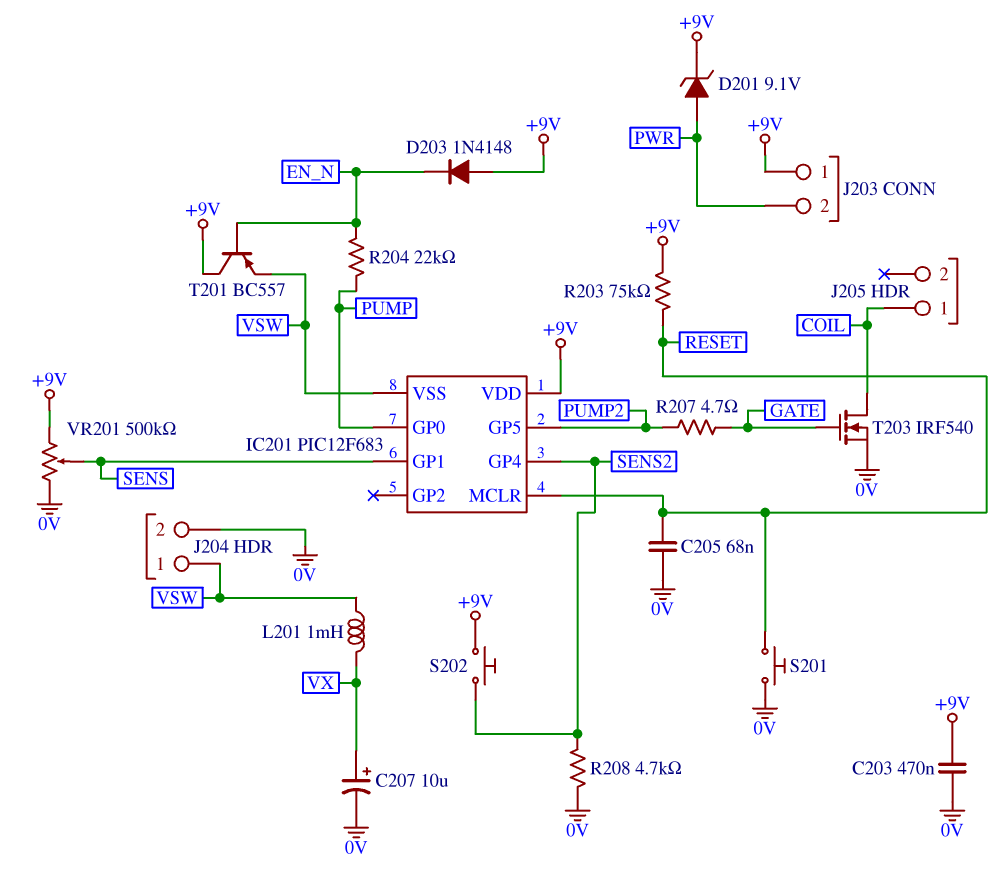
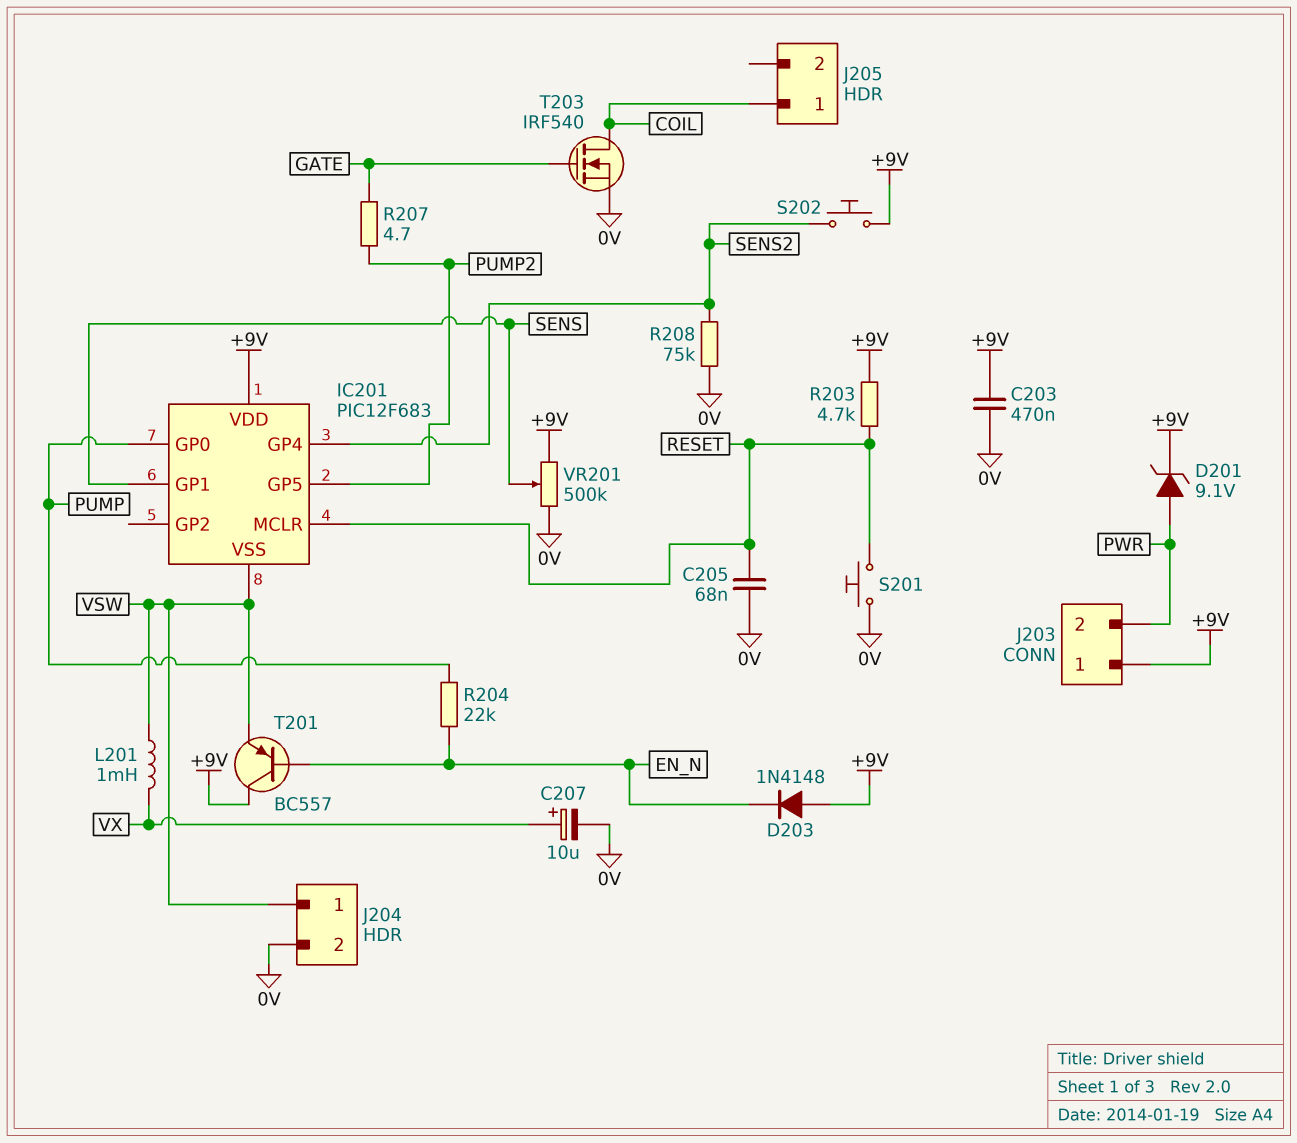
R203: 75k (+9V, RESET) -> 4.7k (+9V, RESET)
R208: 4.7k (0V, SENS2) -> 75k (0V, SENS2)

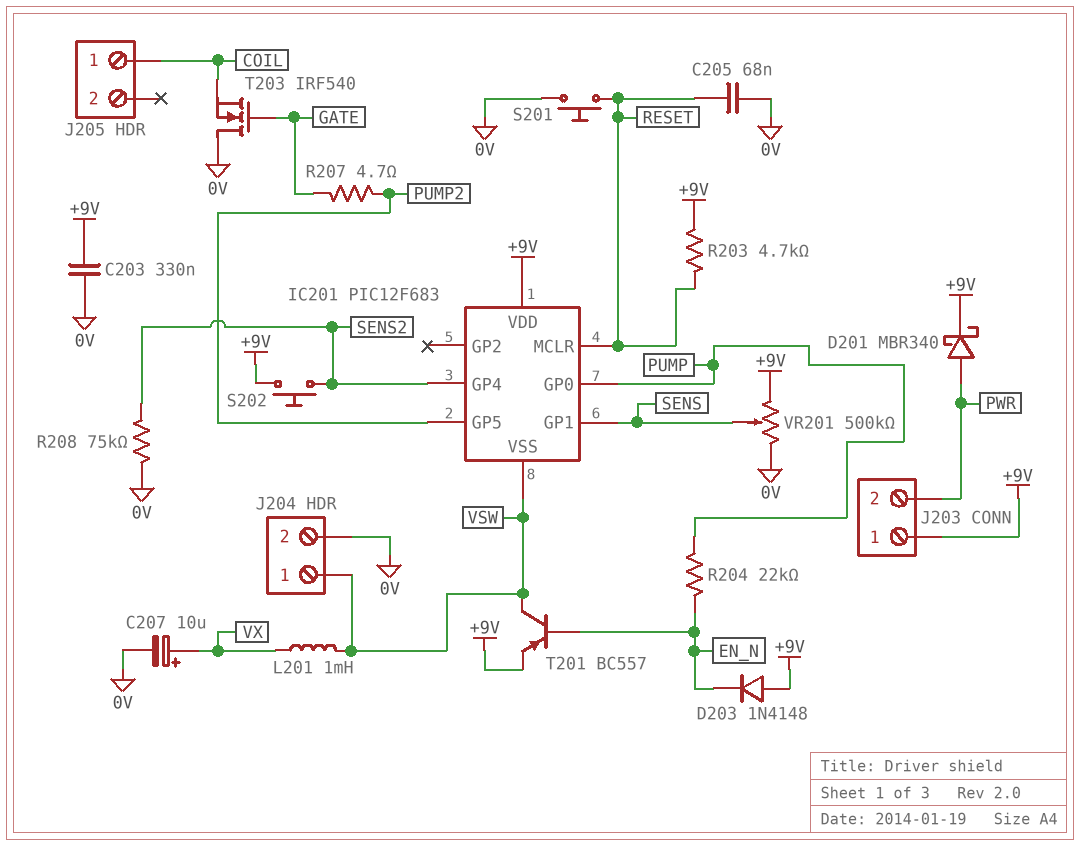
C203: 470nF (+9V, 0V) -> 330nF (+9V, 0V)
D201: zener 9.1V (A PWR, K +9V) -> schottky MBR340 (A PWR, K +9V)
T201: PNP BC557 (B EN_N, C +9V, E VSW) -> PNP BC557 (B EN_N, C VSW, E +9V)
T203: NMOS IRF540 (G GATE, D COIL, S 0V) -> NMOS IRF540 (G GATE, D 0V, S COIL)

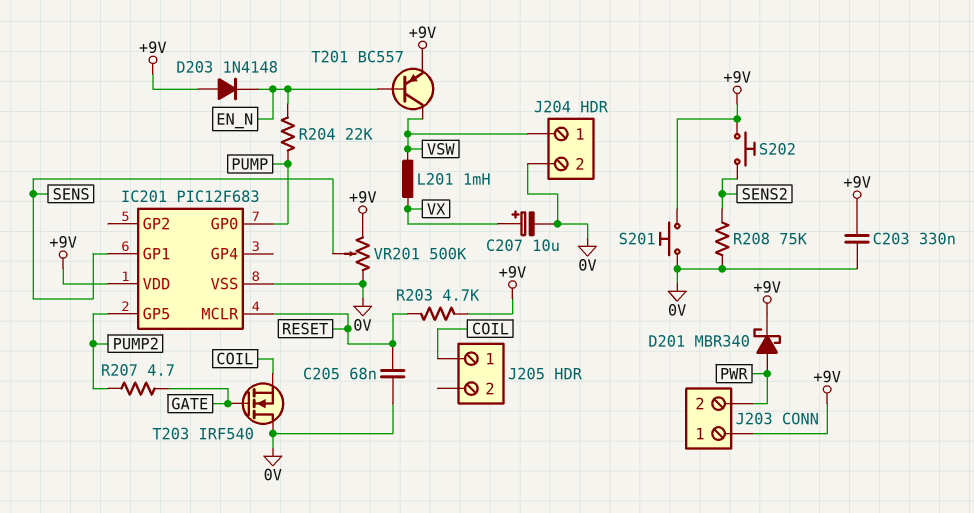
IC201 pin GP4: SENS2 -> none
IC201 pin VSS: VSW -> 0V
S201: button (0V, RESET) -> button (+9V, 0V)

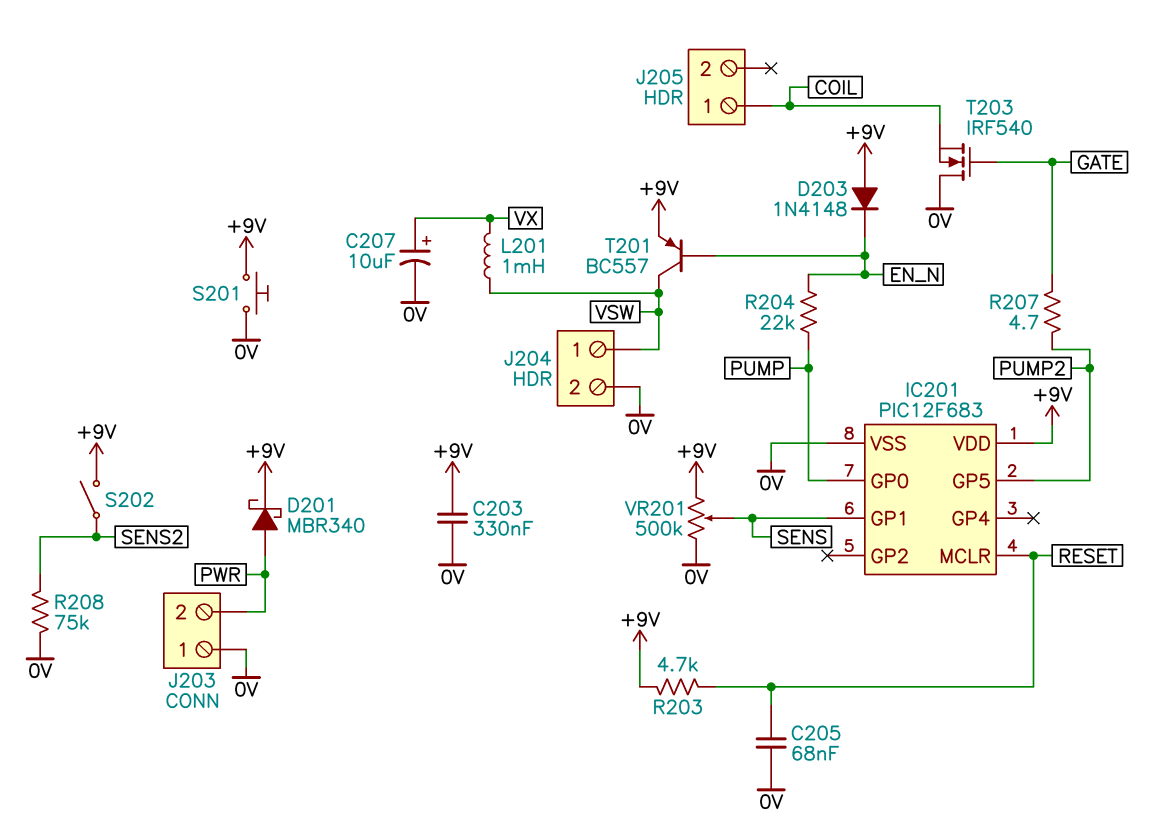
J203 pin 1: +9V -> 0V
S202: button (+9V, SENS2) -> switch (+9V, SENS2)

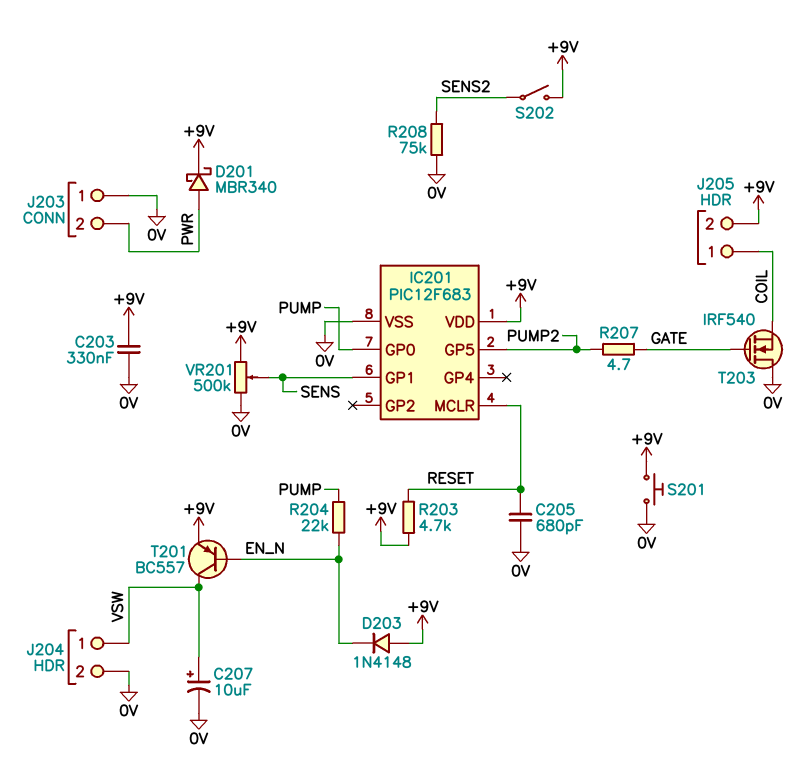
C205: 68nF (0V, RESET) -> 680pF (0V, RESET)
C207: 10uF (plus VX, minus 0V) -> 10uF (plus VSW, minus 0V)
J205 pin 2: none -> +9V
L201: 1mH (VSW, VX) -> none

